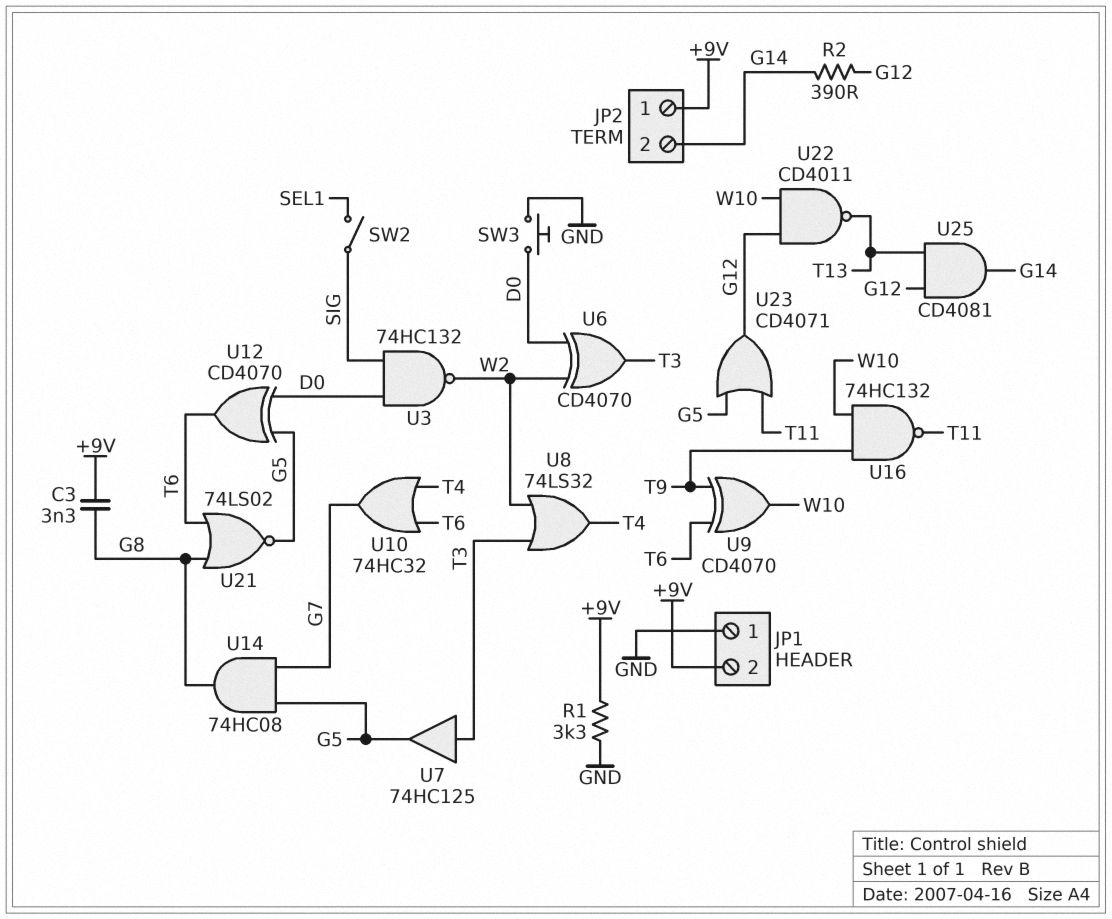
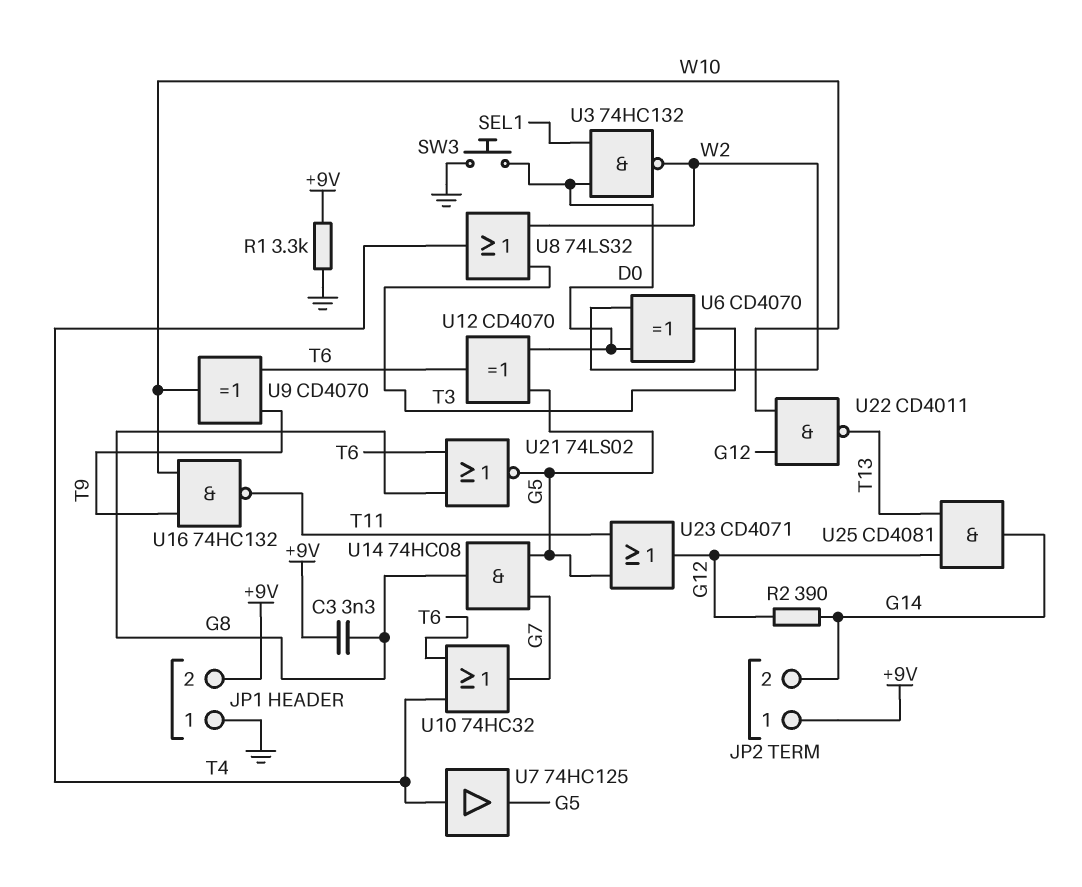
SW2: switch (SEL1, SIG) -> none
U3: NAND 74HC132 (in D0, in SIG, out W2) -> NAND 74HC132 (in D0, in SEL1, out W2)
U7: buffer 74HC125 (in T3, out G5) -> buffer 74HC125 (in T4, out G5)

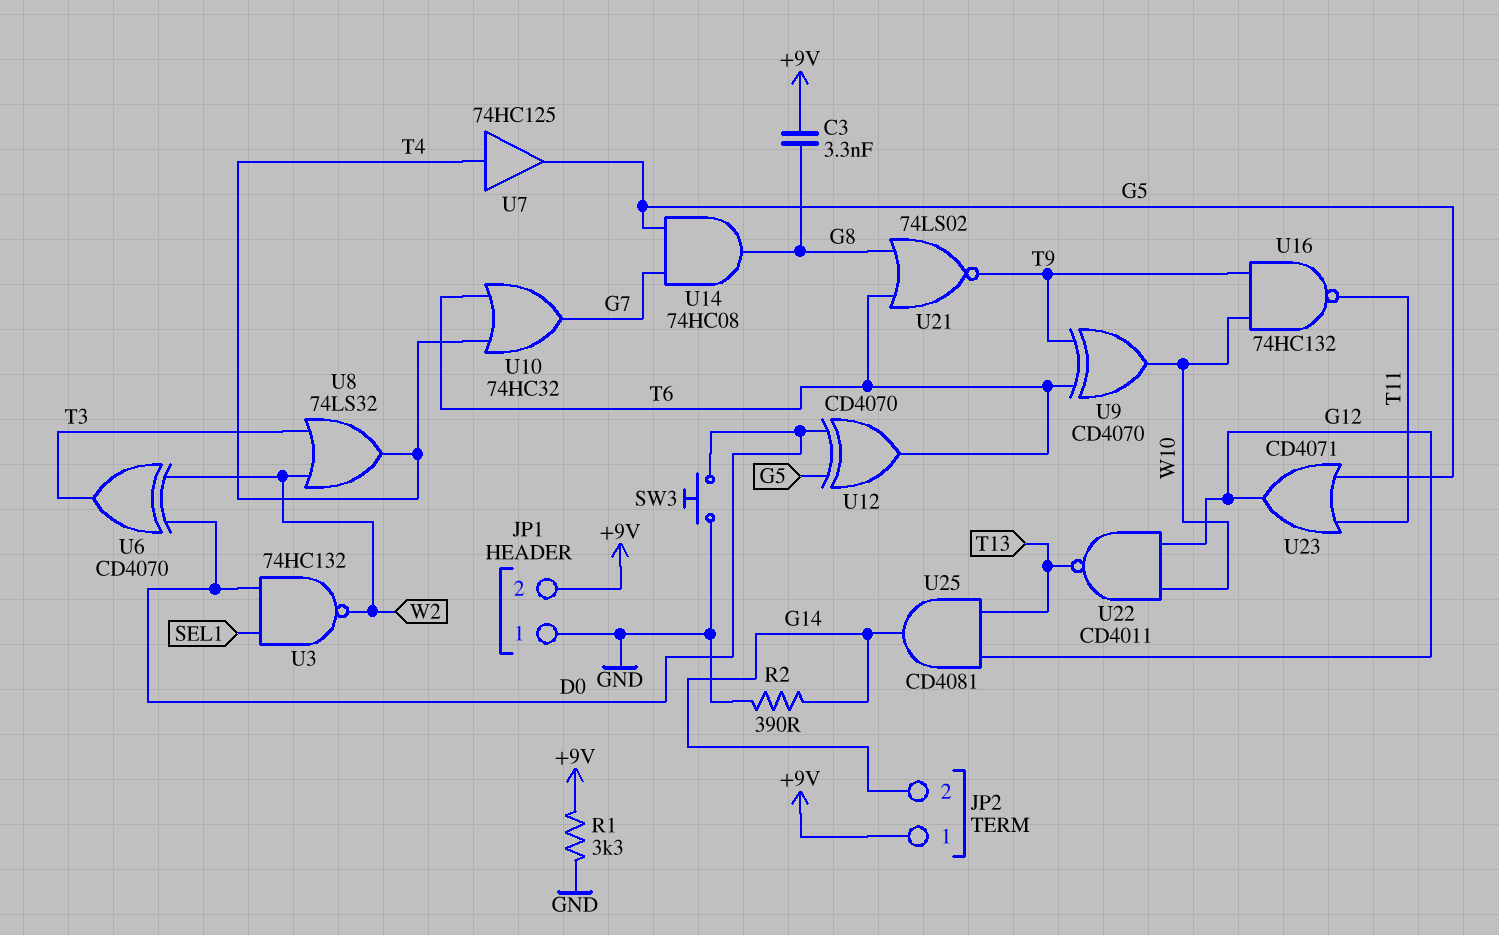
R2: 390 (G12, G14) -> 390 (G14, GND)
U21: NOR 74LS02 (in G8, in T6, out G5) -> NOR 74LS02 (in G8, in T6, out T9)

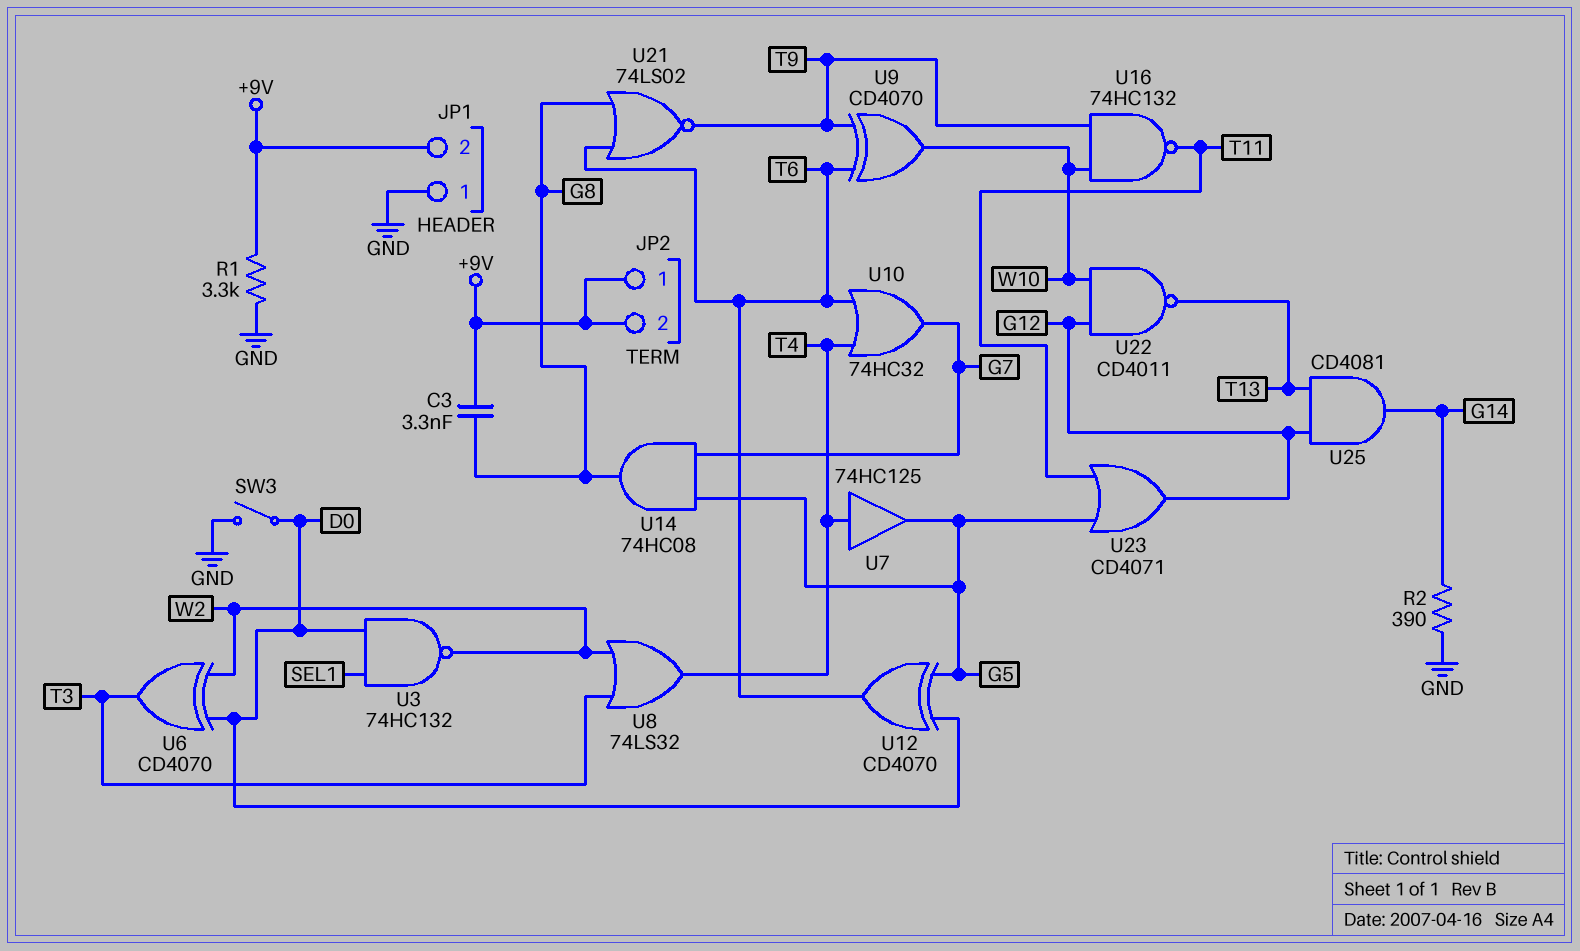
JP2 pin 2: G14 -> +9V
SW3: button (D0, GND) -> switch (D0, GND)

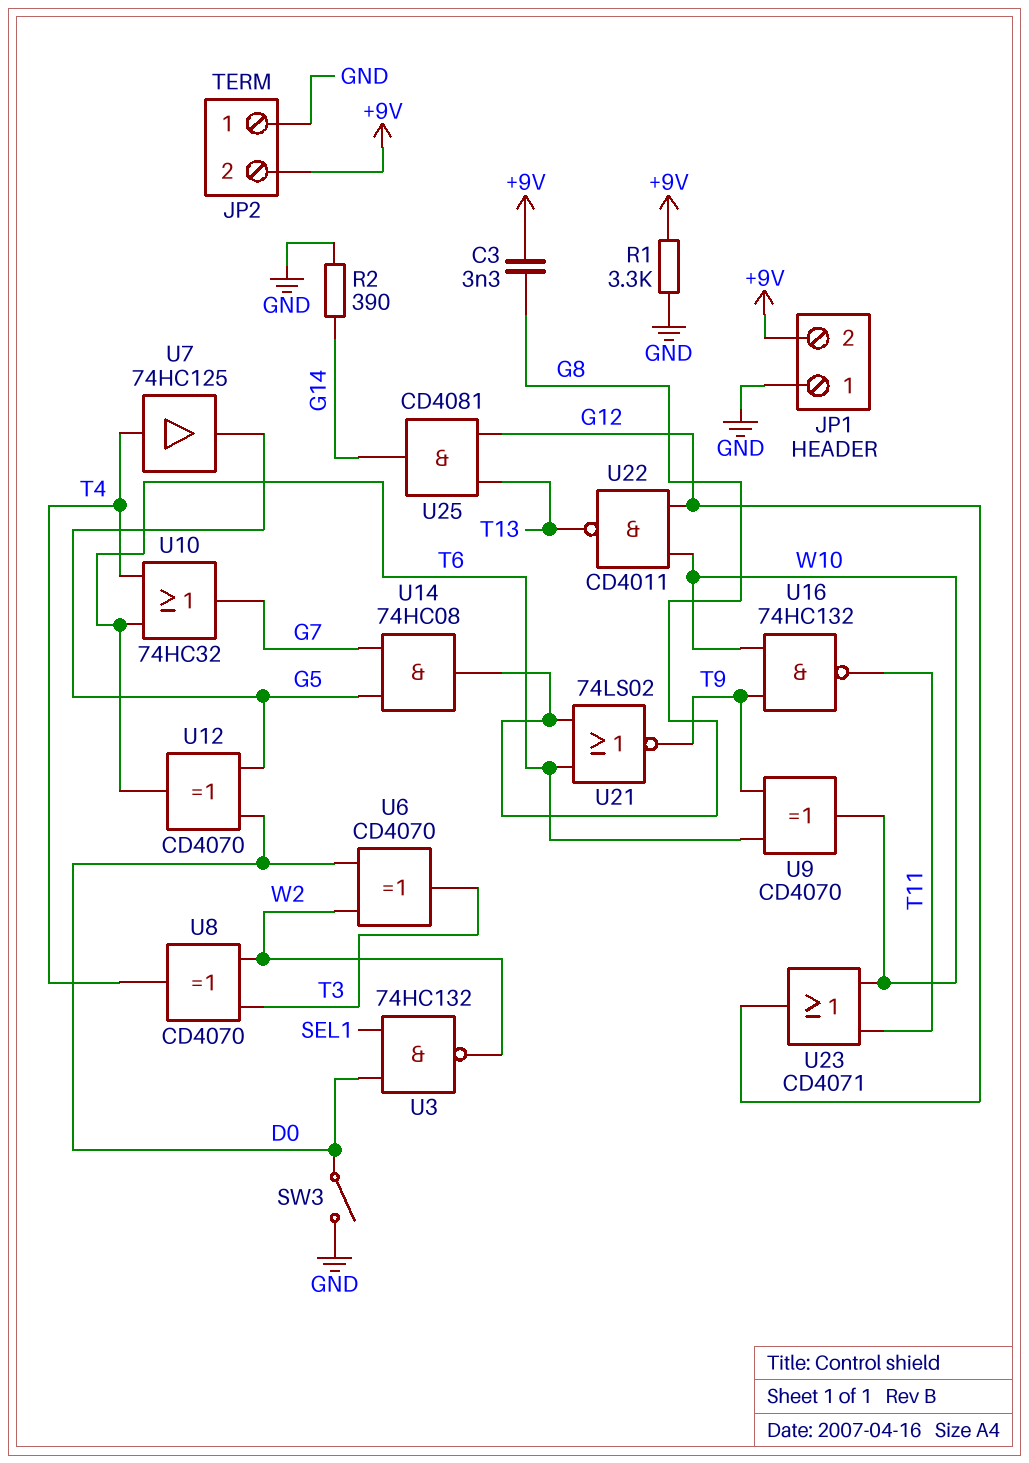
JP2 pin 1: +9V -> GND
U8: OR 74LS32 (in T3, in W2, out T4) -> XOR CD4070 (in T3, in W2, out T4)
U23: OR CD4071 (in G5, in T11, out G12) -> OR CD4071 (in T11, in W10, out G12)

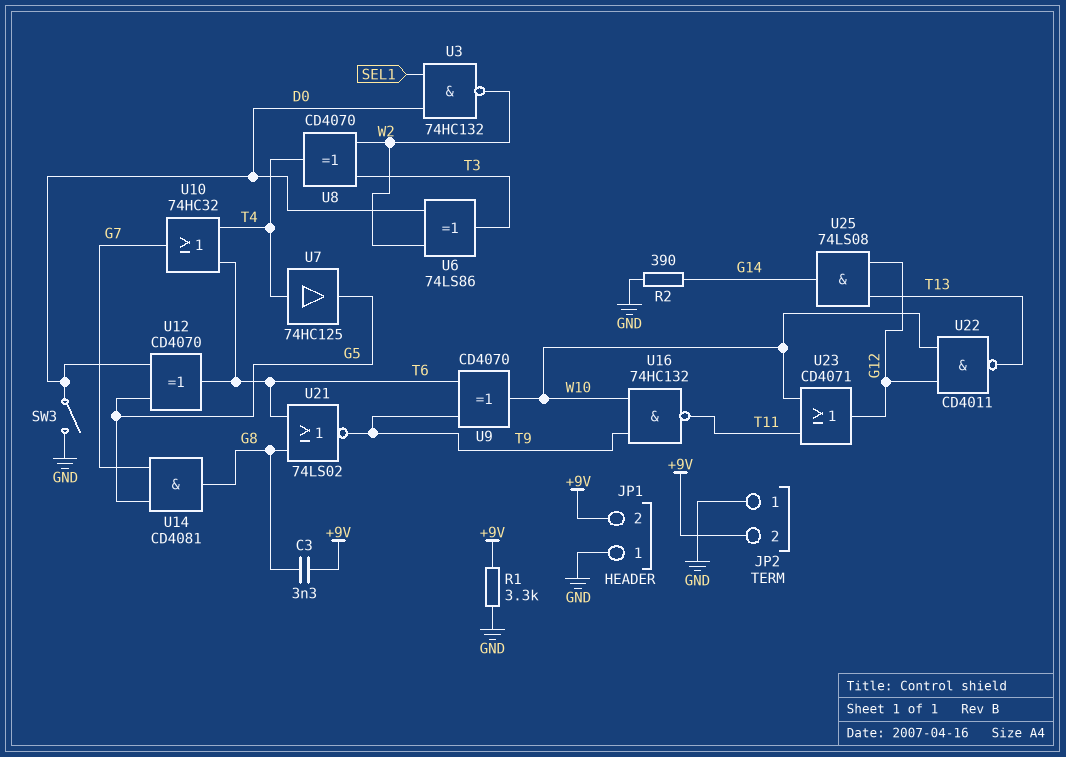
U6: XOR CD4070 (in D0, in W2, out T3) -> XOR 74LS86 (in D0, in W2, out T3)
U14: AND 74HC08 (in G5, in G7, out G8) -> AND CD4081 (in G5, in G7, out G8)
U25: AND CD4081 (in G12, in T13, out G14) -> AND 74LS08 (in G12, in T13, out G14)

